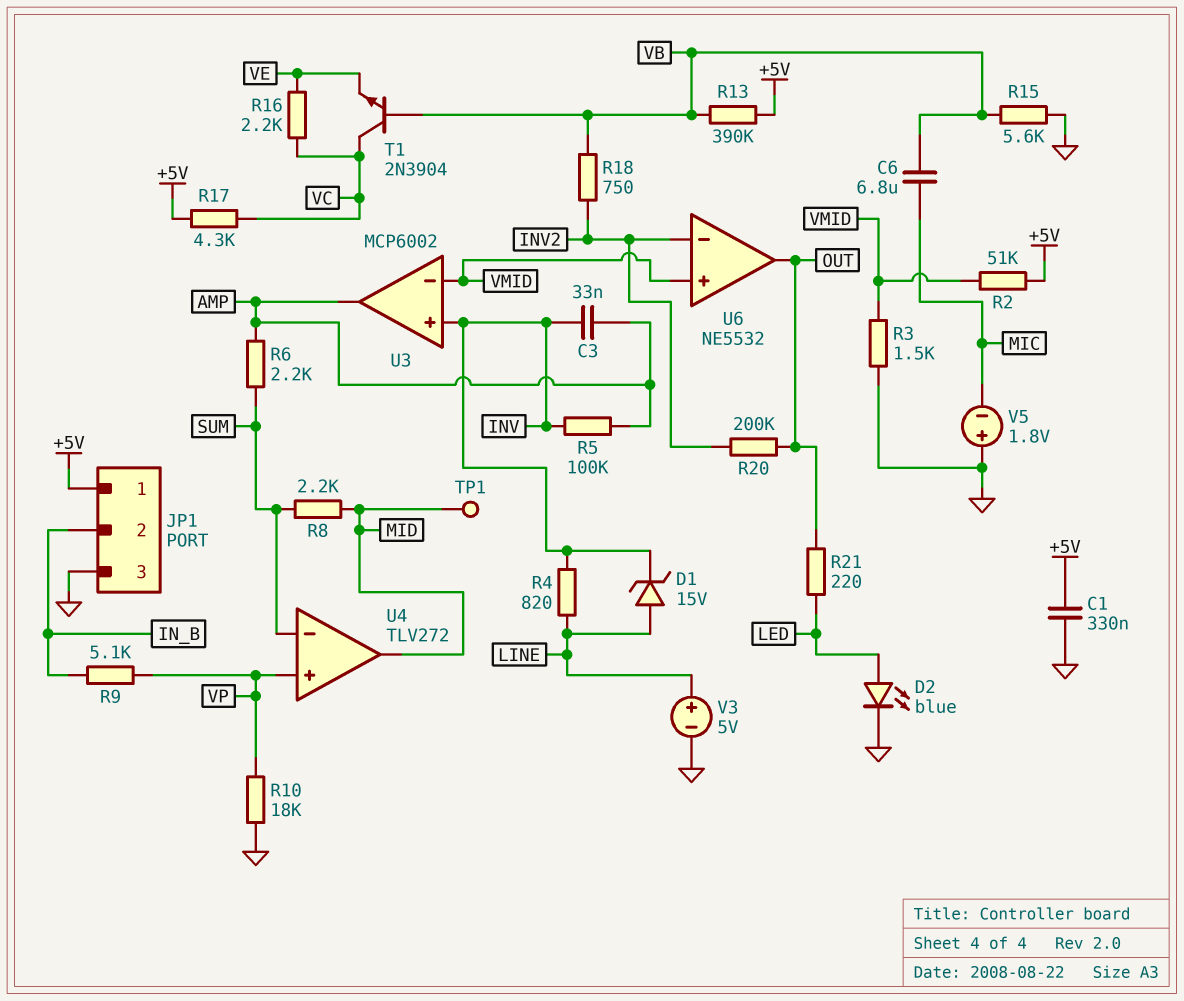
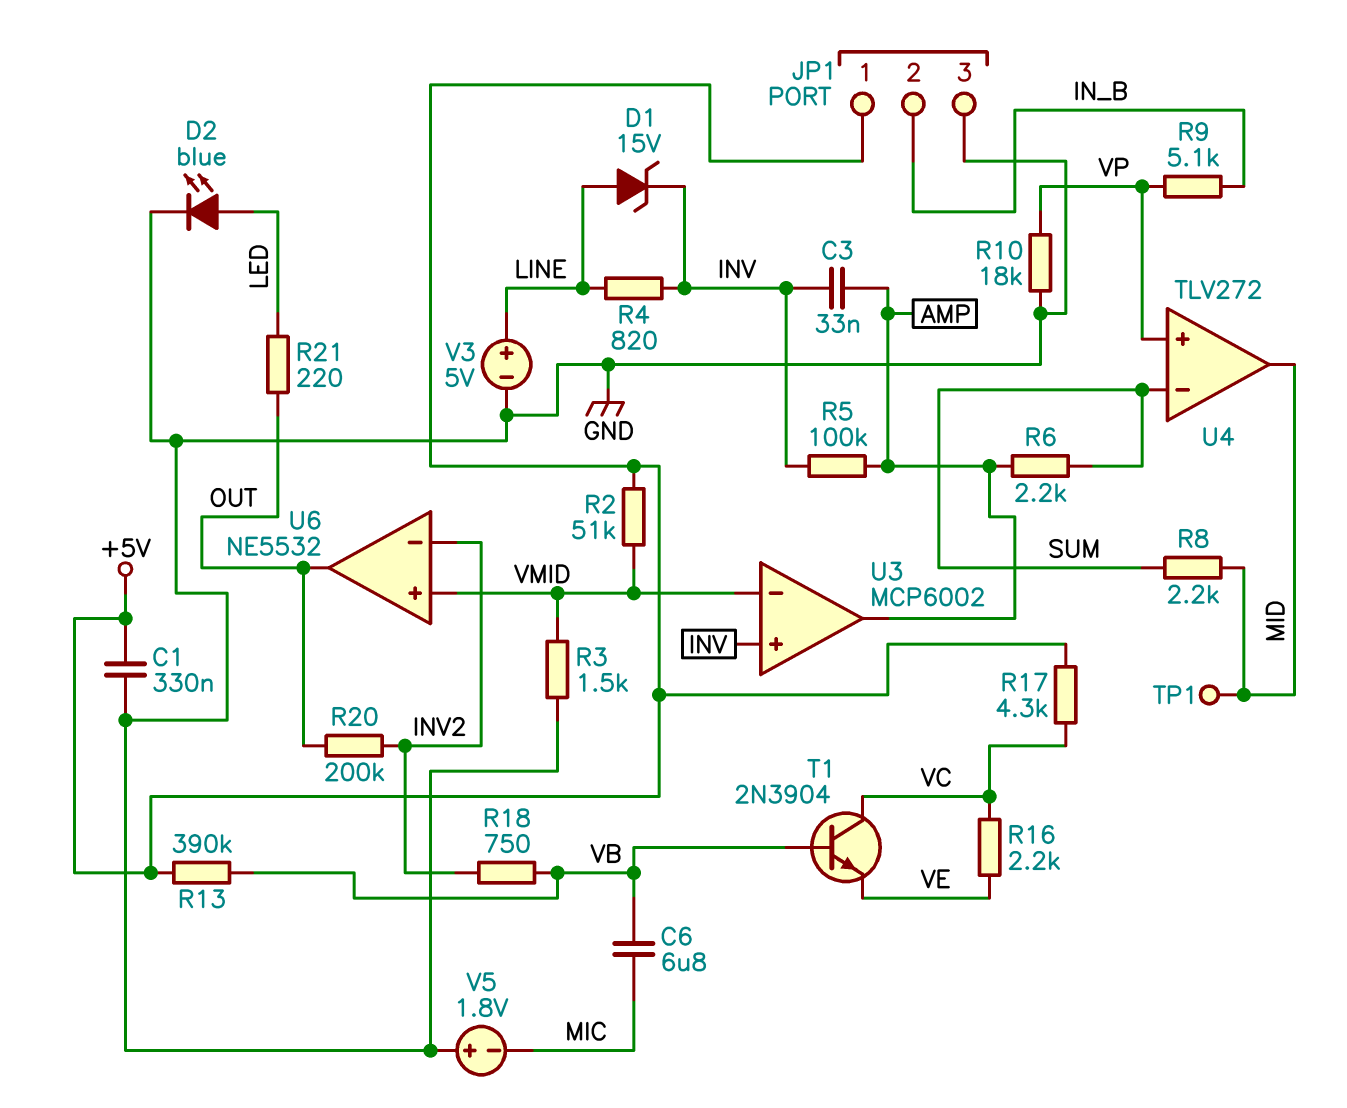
R15: 5.6k (GND, VB) -> none

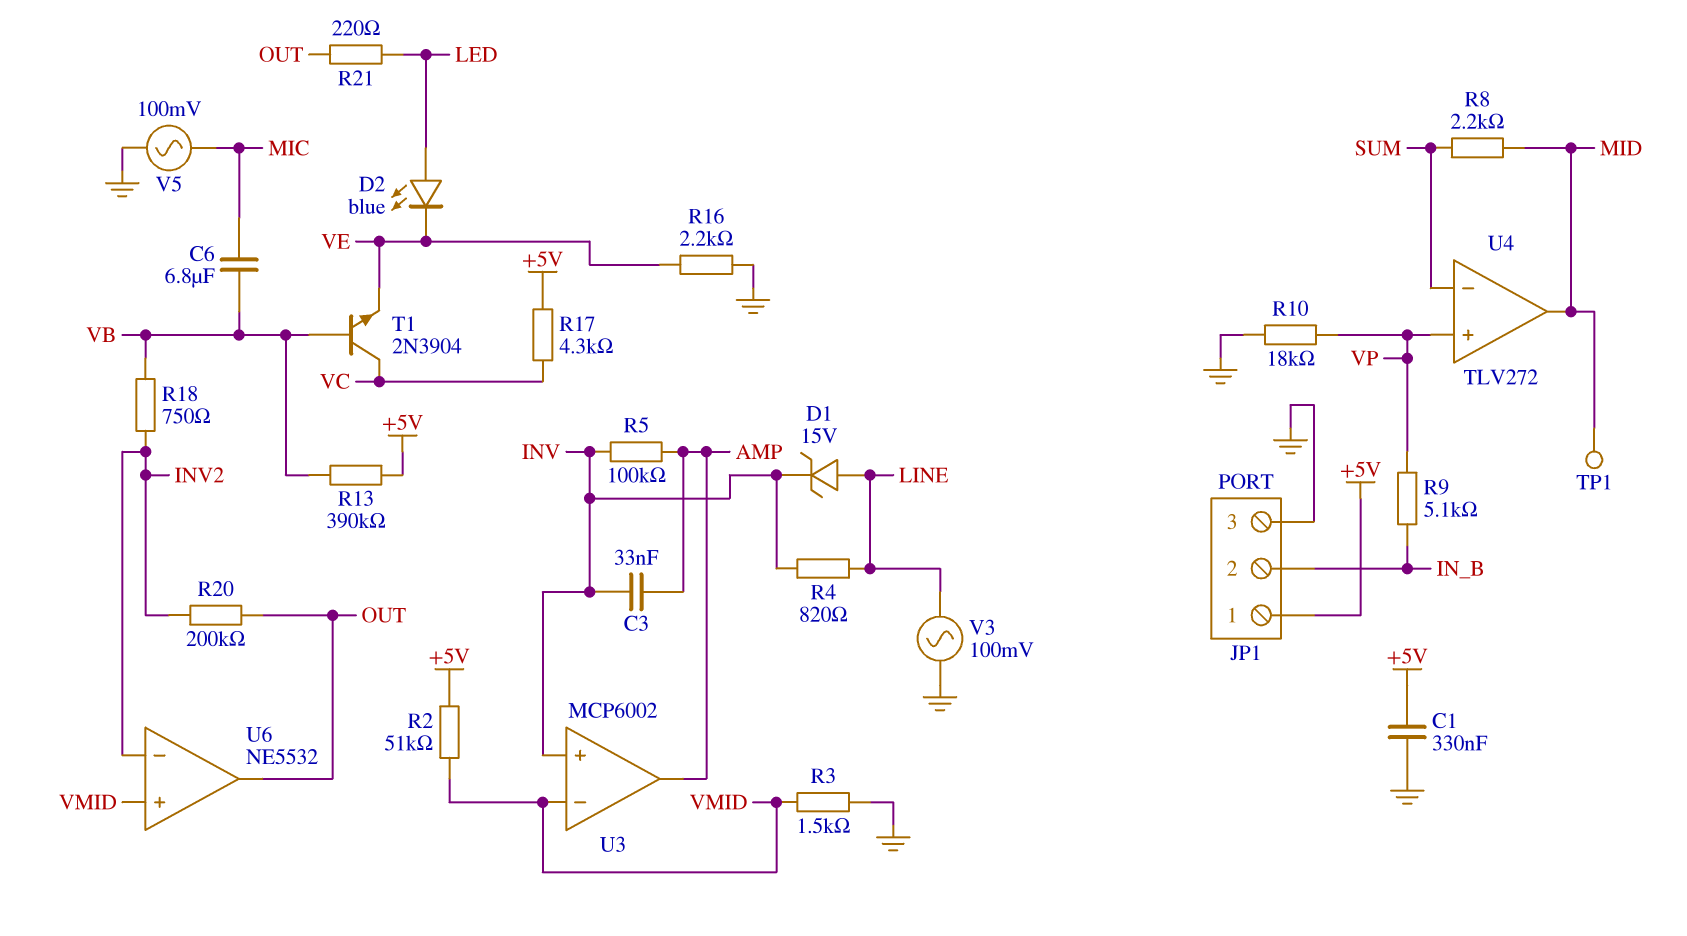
D2: LED blue (A LED, K GND) -> LED blue (A LED, K VE)
R6: 2.2k (AMP, SUM) -> none
R16: 2.2k (VC, VE) -> 2.2k (GND, VE)
V3: 5V (plus LINE, minus GND) -> AC 100mV (GND, LINE)
V5: 1.8V (plus GND, minus MIC) -> AC 100mV (GND, MIC)

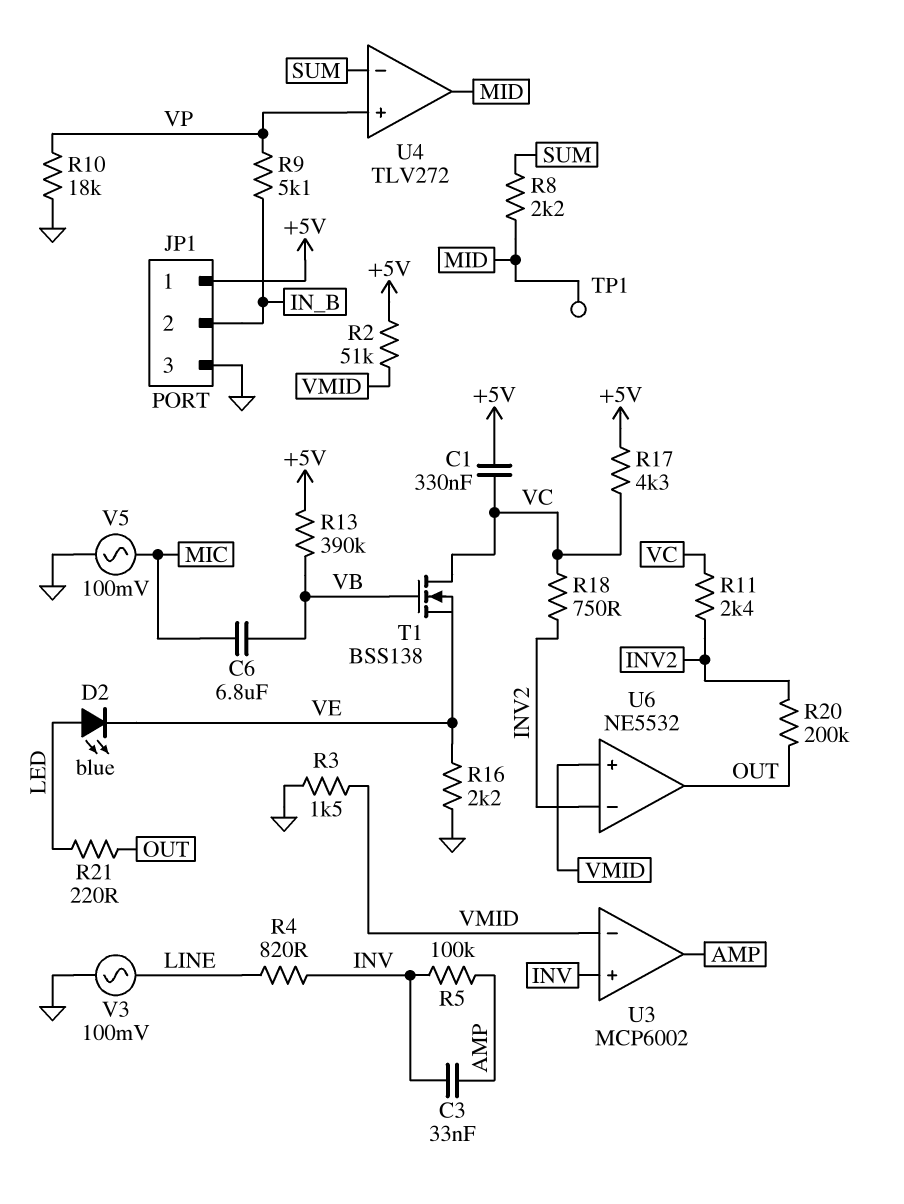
C1: 330nF (+5V, GND) -> 330nF (+5V, VC)
D1: zener 15V (A LINE, K INV) -> none
R11: none -> 2.4k (INV2, VC)
R18: 750 (INV2, VB) -> 750 (INV2, VC)
T1: NPN 2N3904 (B VB, C VC, E VE) -> NMOS BSS138 (G VB, D VC, S VE)

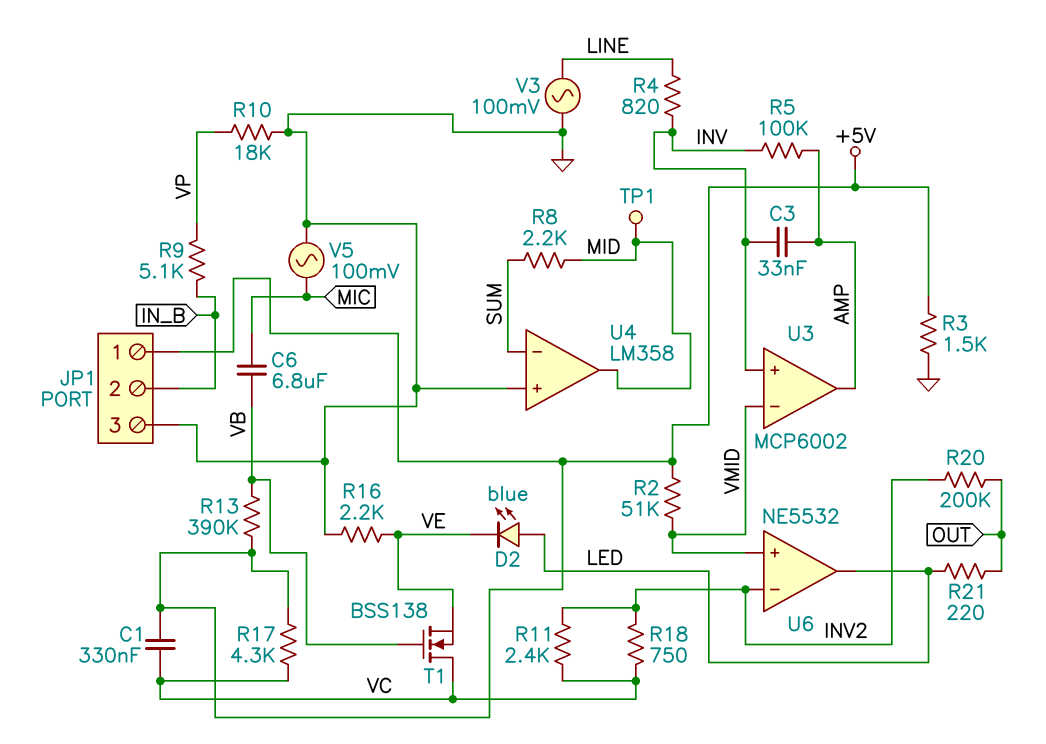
R3: 1.5k (GND, VMID) -> 1.5k (+5V, GND)
U4: TLV272 -> LM358
U4 pin in+: VP -> GND
U6 pin out: OUT -> LED

